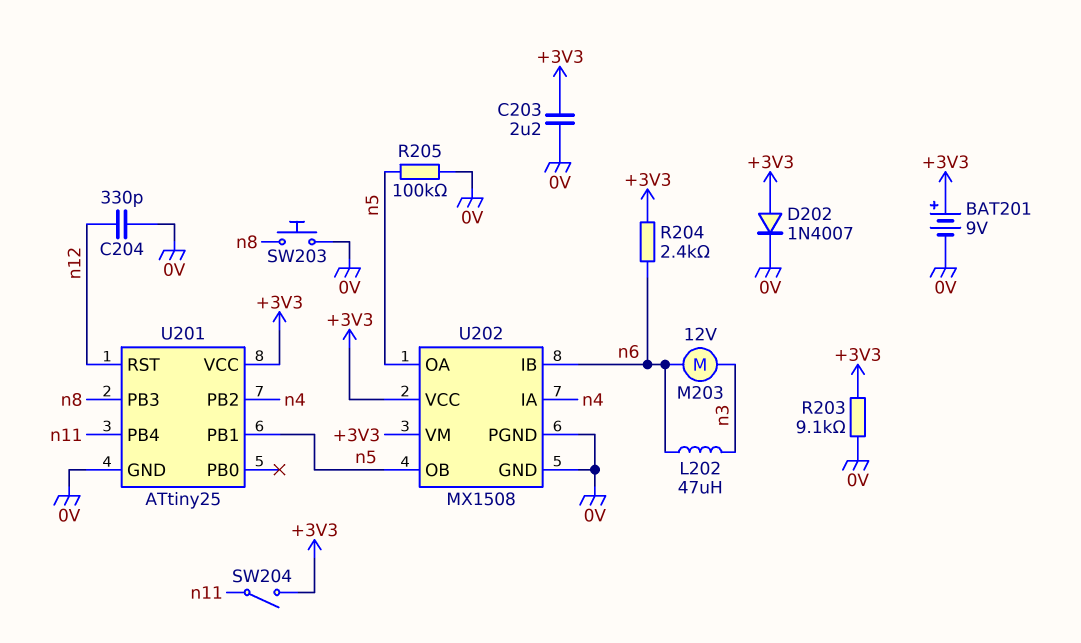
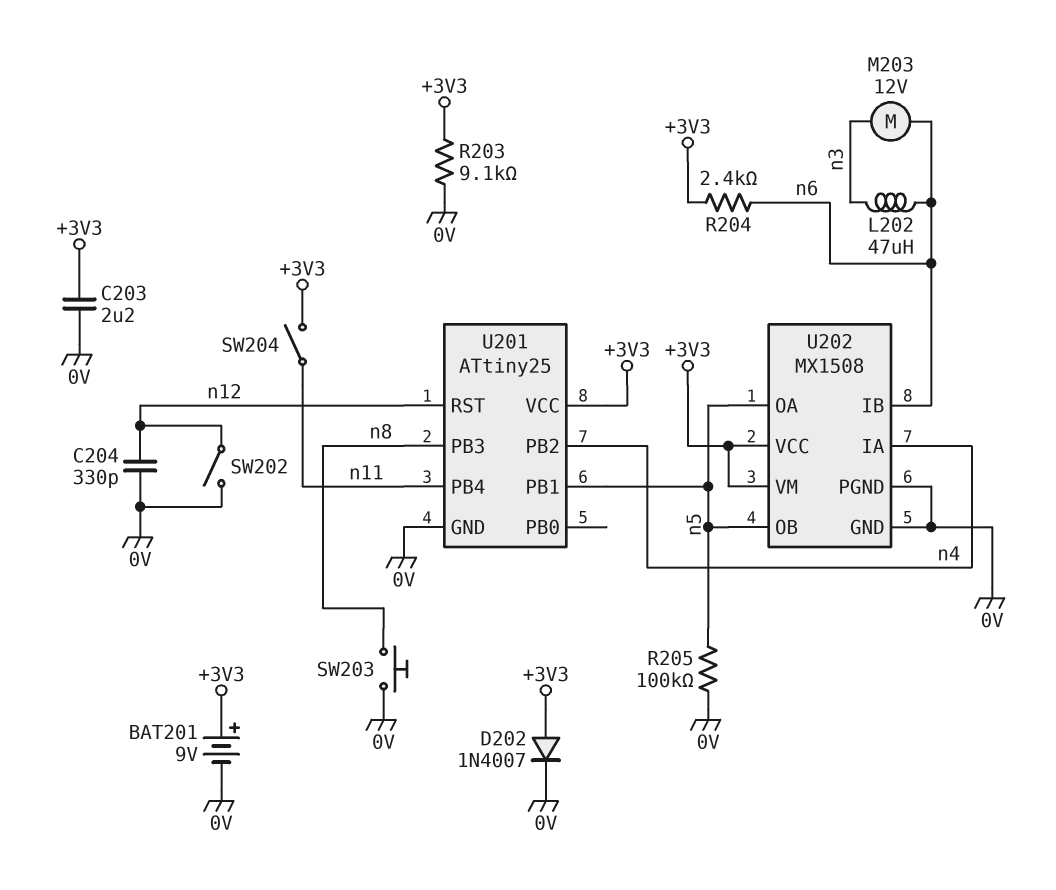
SW202: none -> switch (0V, n12)

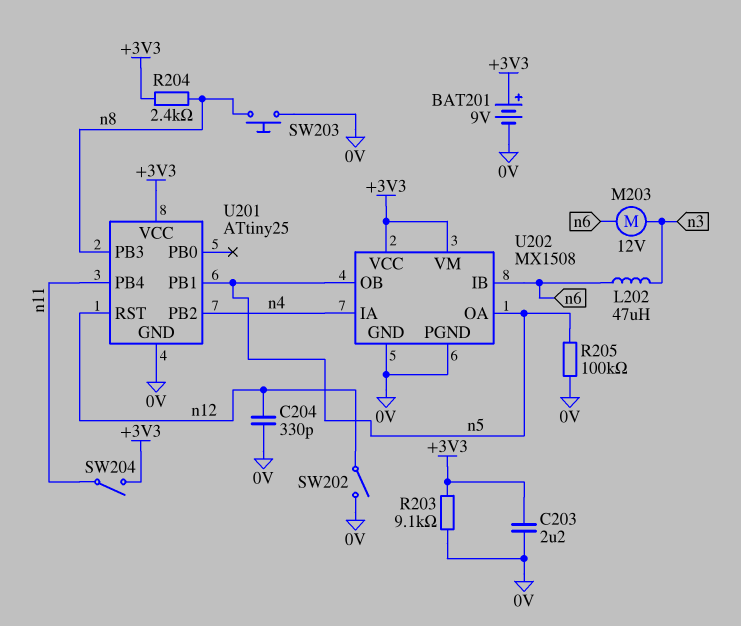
D202: diode 1N4007 (A +3V3, K 0V) -> none
R204: 2.4k (+3V3, n6) -> 2.4k (+3V3, n8)

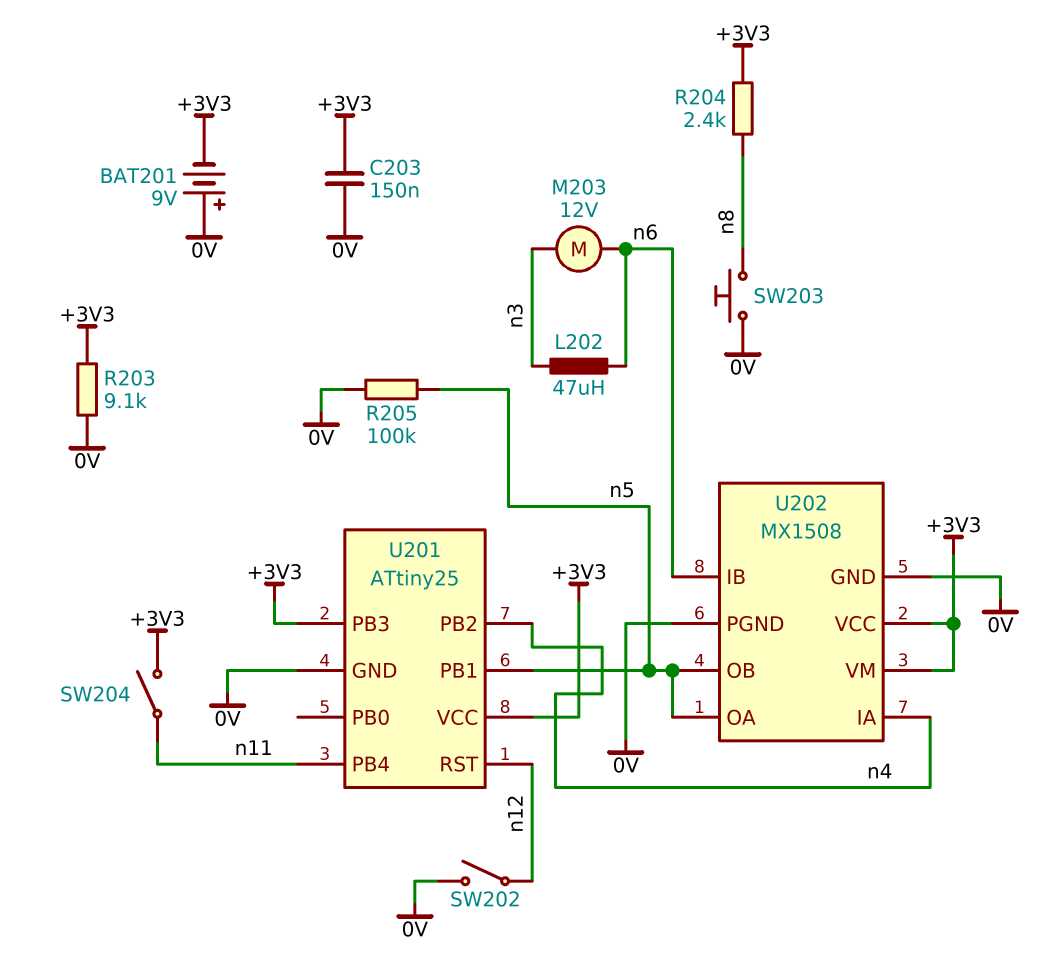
BAT201: 9V (plus +3V3, minus 0V) -> 9V (plus 0V, minus +3V3)
C203: 2.2uF (+3V3, 0V) -> 150nF (+3V3, 0V)
C204: 330pF (0V, n12) -> none
U201 pin PB3: n8 -> +3V3

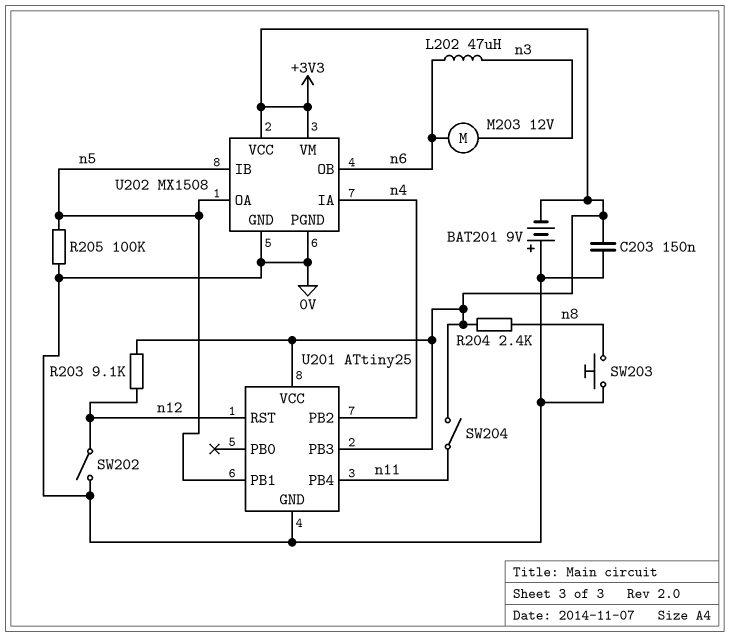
R203: 9.1k (+3V3, 0V) -> 9.1k (+3V3, n12)
U202 pin IB: n6 -> n5
U202 pin OB: n5 -> n6

